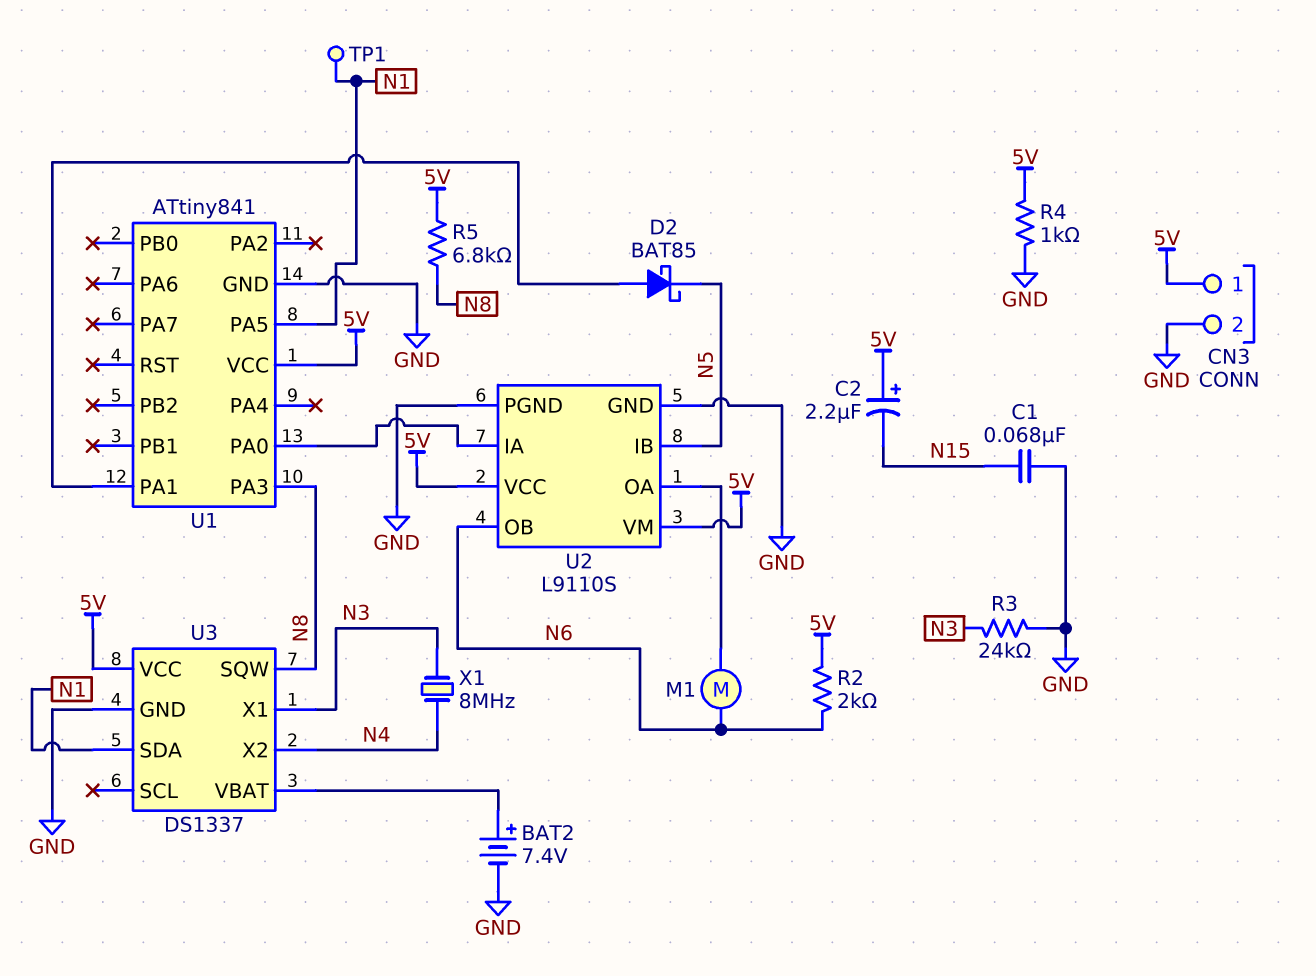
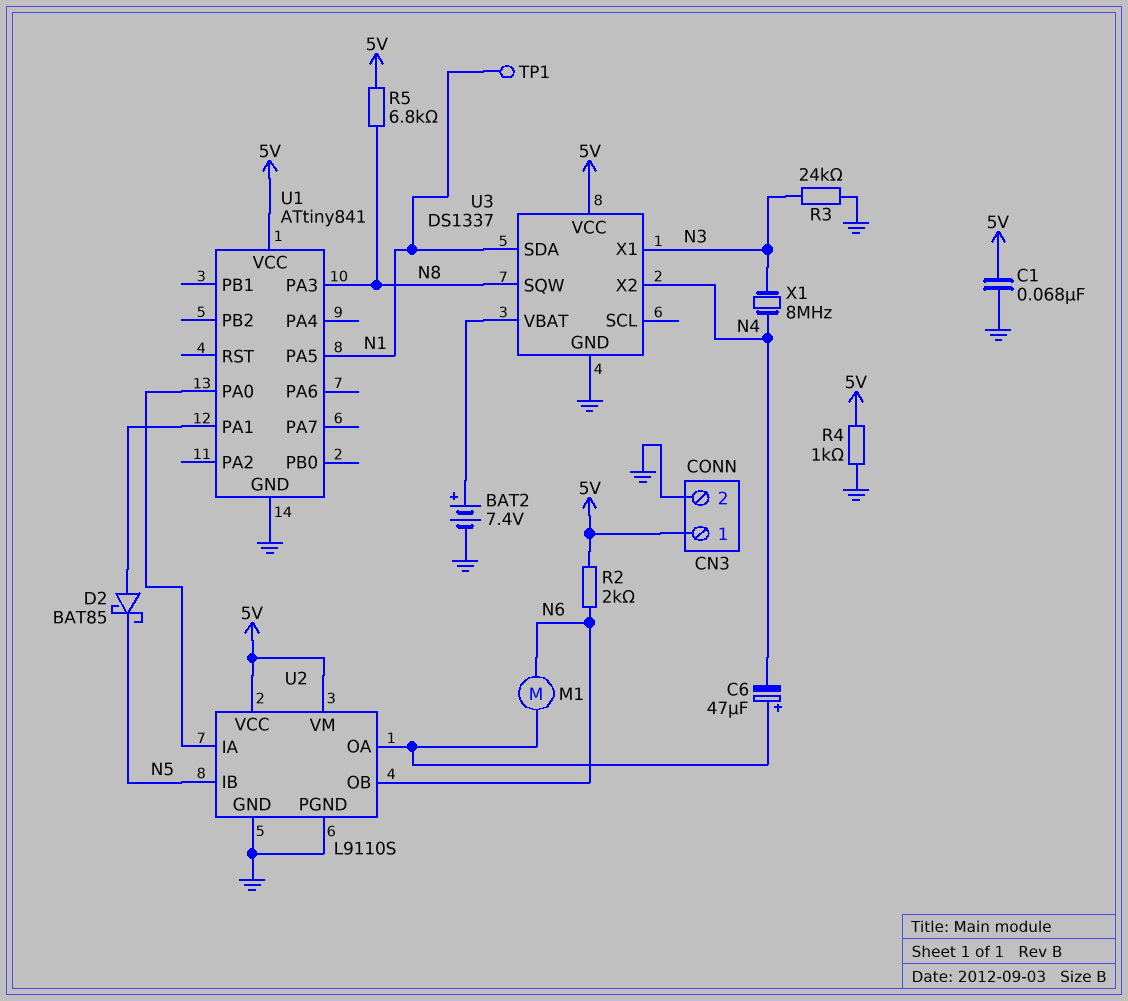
C1: 68nF (GND, N15) -> 68nF (5V, GND)
C2: 2.2uF (plus 5V, minus N15) -> none
C6: none -> 47uF (plus U2/OA, minus N4)

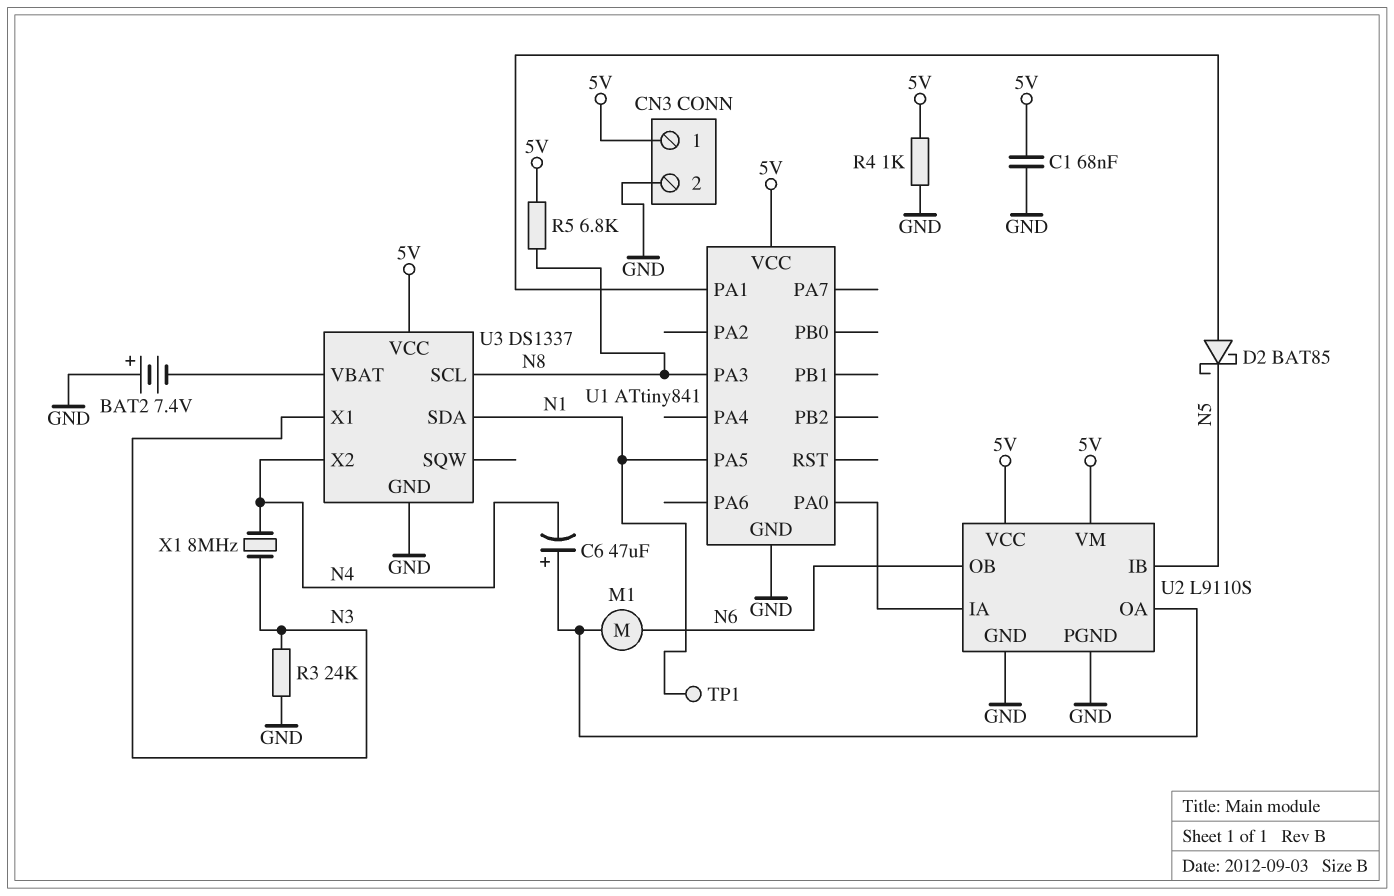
BAT2: 7.4V (plus U3/VBAT, minus GND) -> 7.4V (plus GND, minus U3/VBAT)
R2: 2k (5V, N6) -> none
U3 pin SCL: none -> N8
U3 pin SQW: N8 -> none

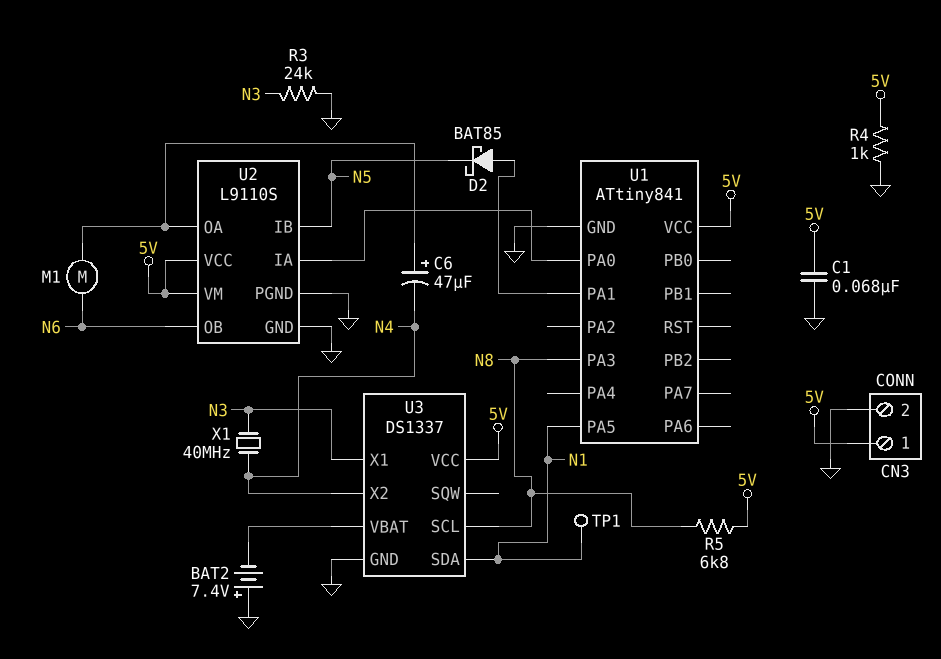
X1: 8MHz (N3, N4) -> 40MHz (N3, N4)

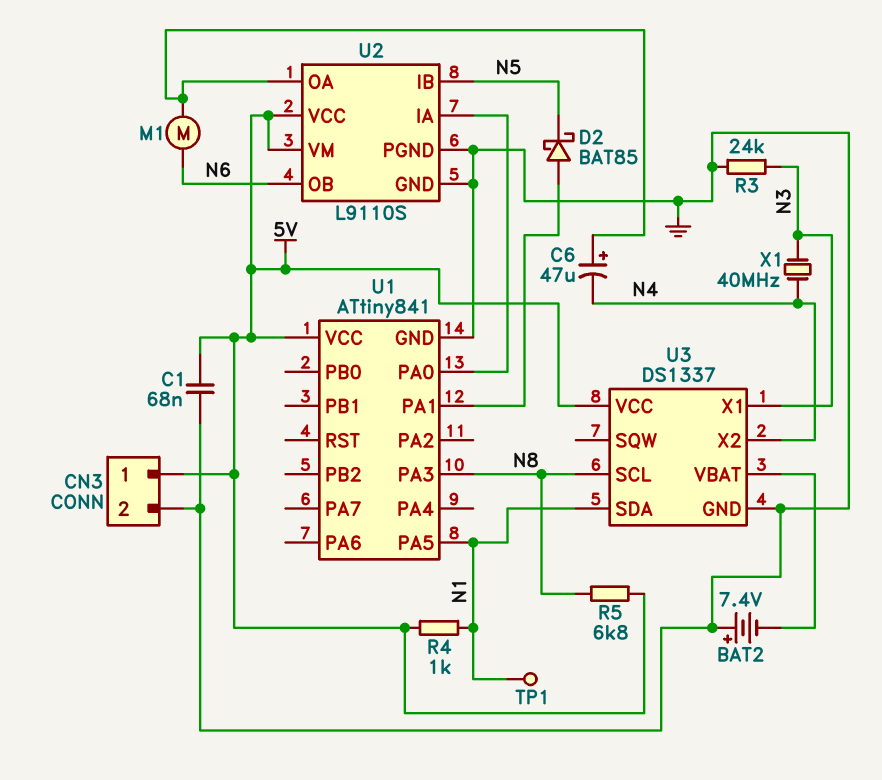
R4: 1k (5V, GND) -> 1k (5V, N1)

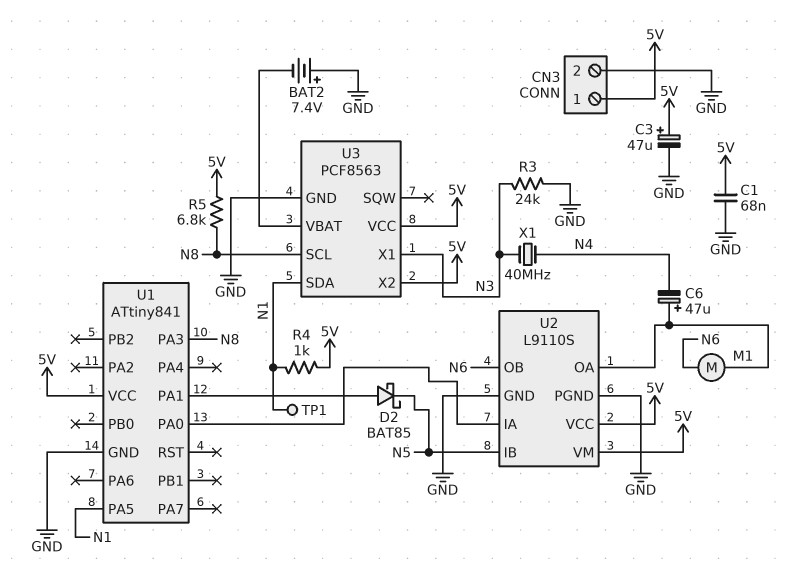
C3: none -> 47uF (plus 5V, minus GND)
U3: DS1337 -> PCF8563
U3 pin X2: N4 -> 5V

